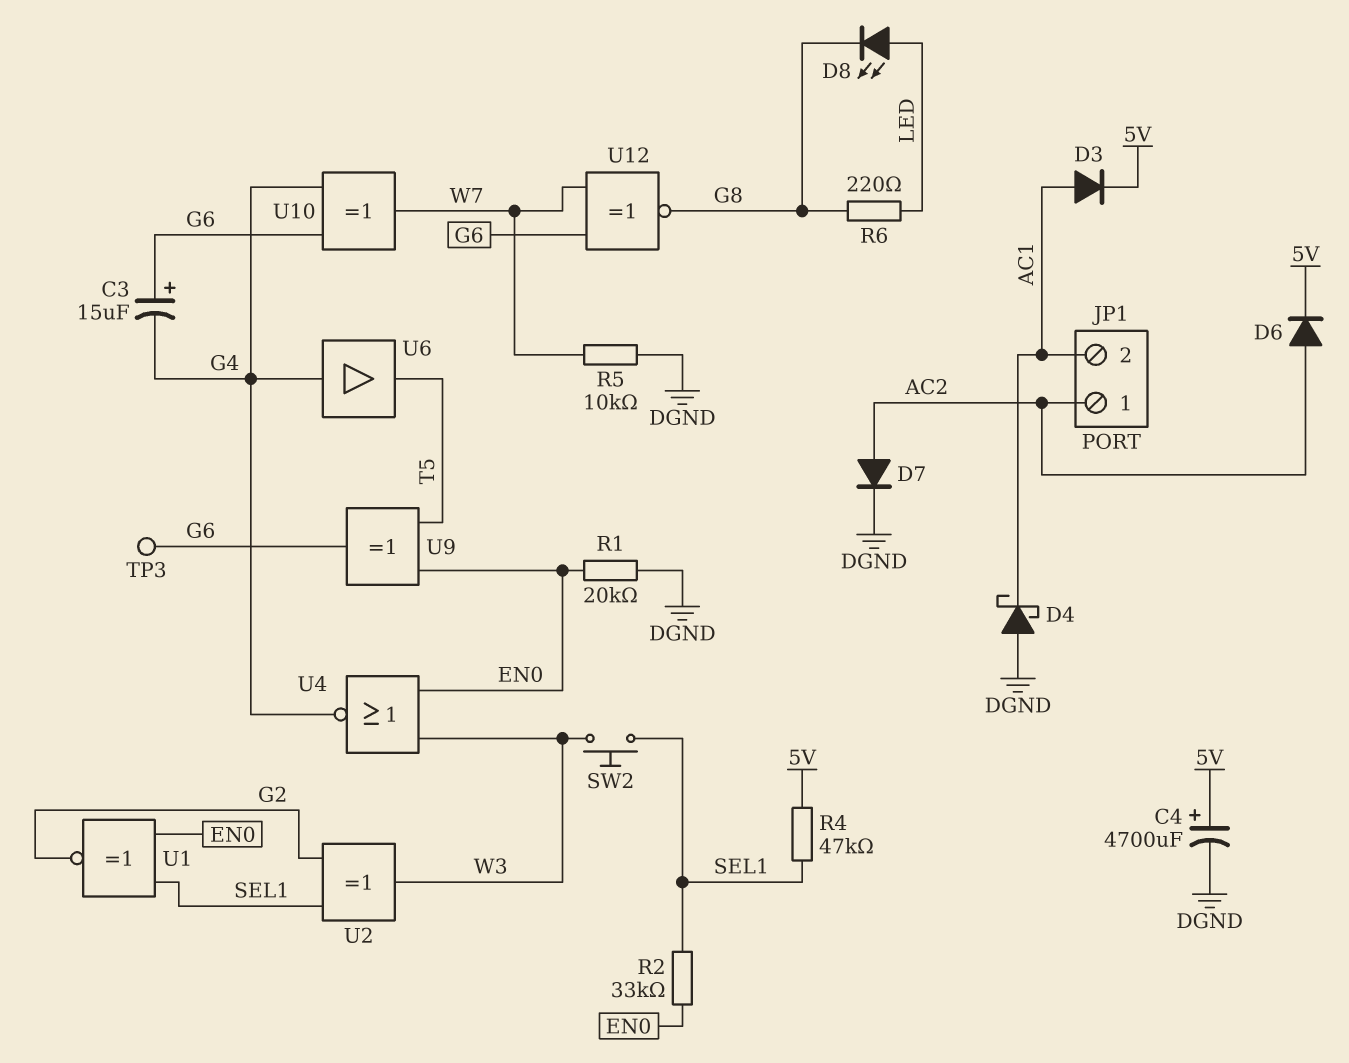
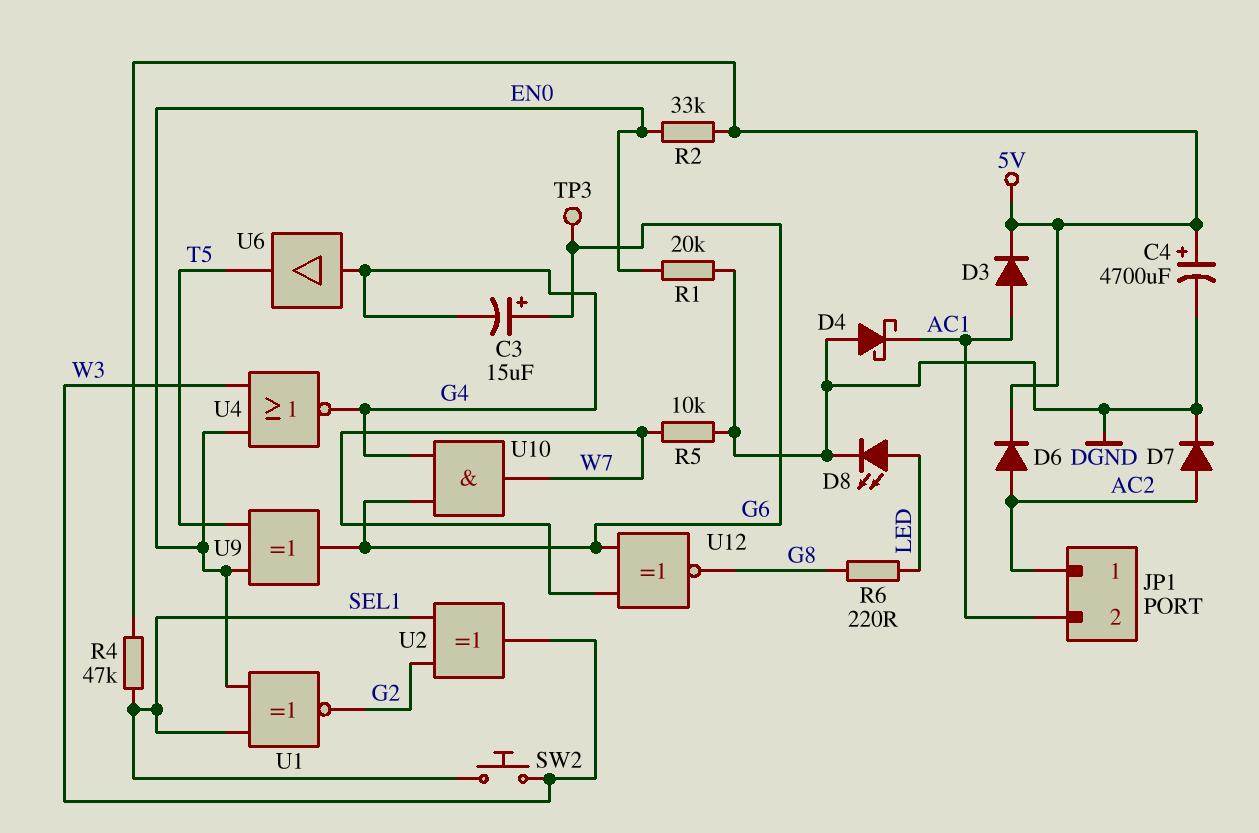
D8: LED (A LED, K G8) -> LED (A LED, K DGND)
R2: 33k (EN0, SEL1) -> 33k (5V, EN0)
U10: XOR (in G4, in G6, out W7) -> AND (in G4, in G6, out W7)

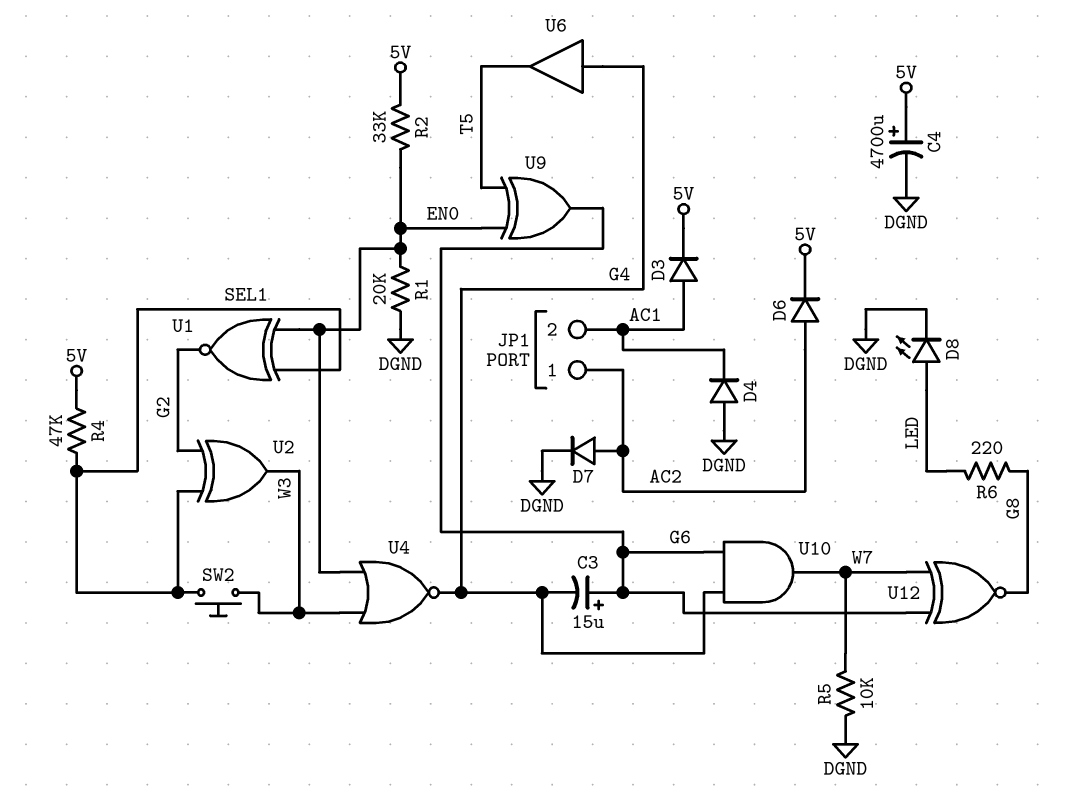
D4: schottky (A DGND, K AC1) -> diode (A DGND, K AC1)
TP3: test point (G6) -> none

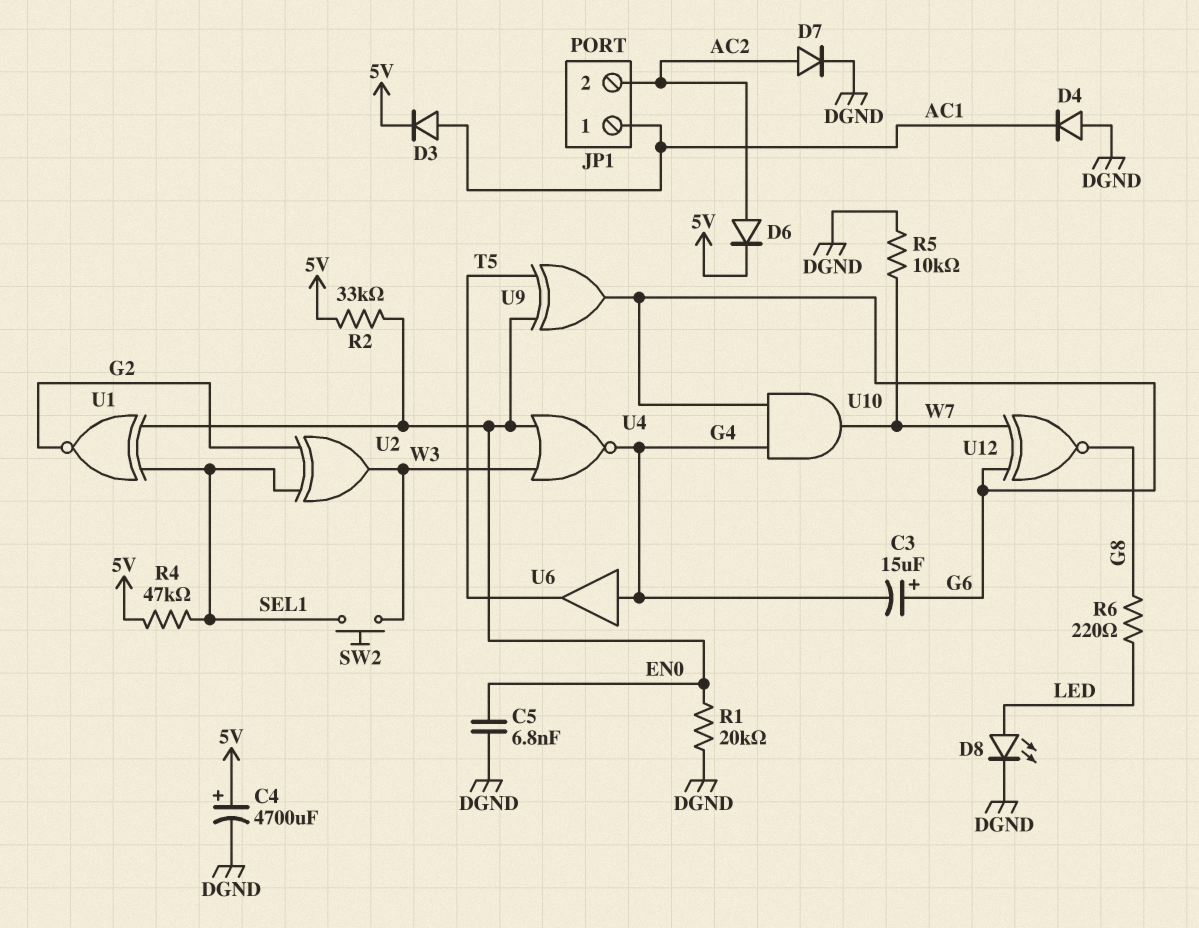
C5: none -> 6.8nF (DGND, EN0)
JP1 pin 1: AC2 -> AC1
JP1 pin 2: AC1 -> AC2

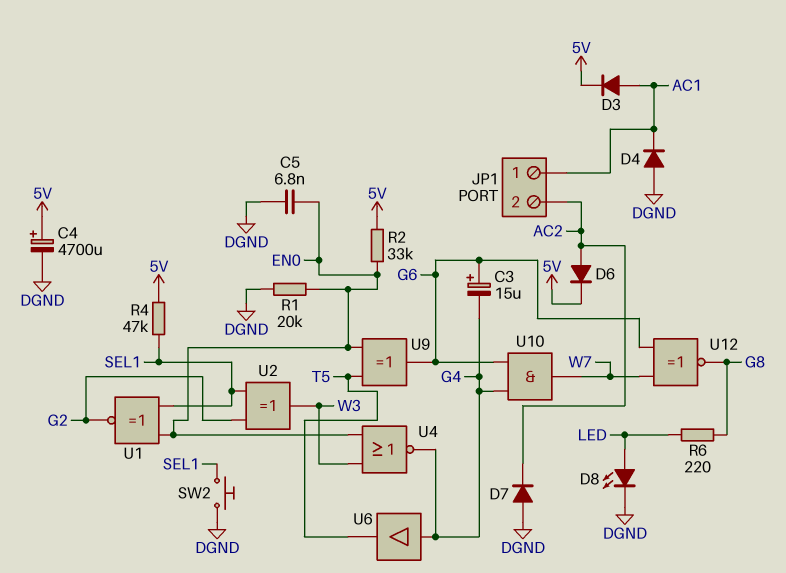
D7: diode (A AC2, K DGND) -> diode (A DGND, K AC2)
R5: 10k (DGND, W7) -> none
SW2: button (SEL1, W3) -> button (DGND, SEL1)

